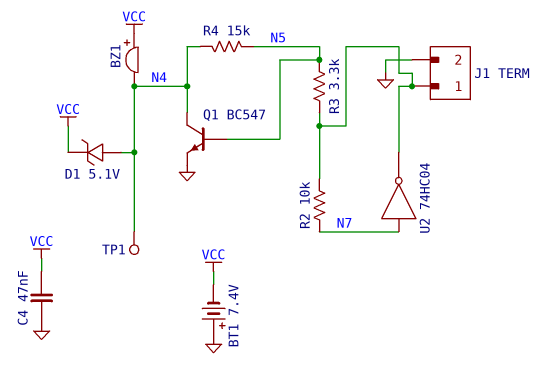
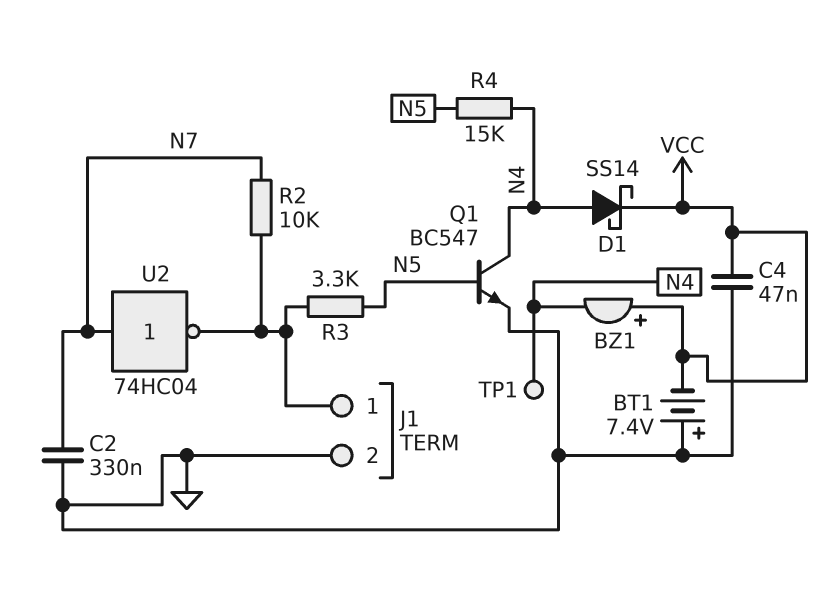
C2: none -> 330nF (GND, N7)
D1: zener 5.1V (A N4, K VCC) -> schottky SS14 (A N4, K VCC)

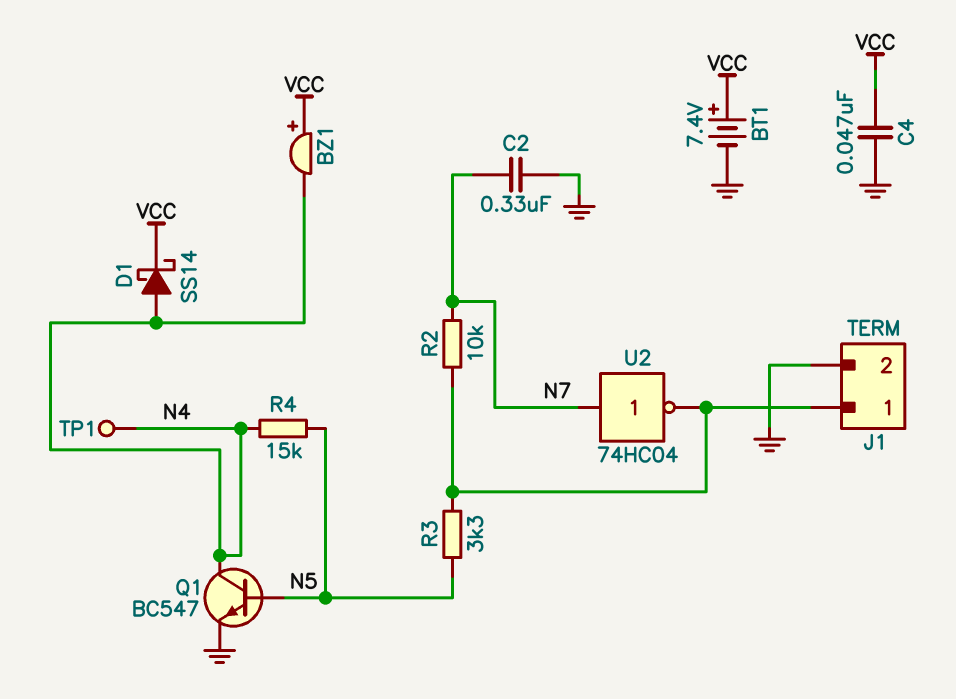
BT1: 7.4V (plus GND, minus VCC) -> 7.4V (plus VCC, minus GND)

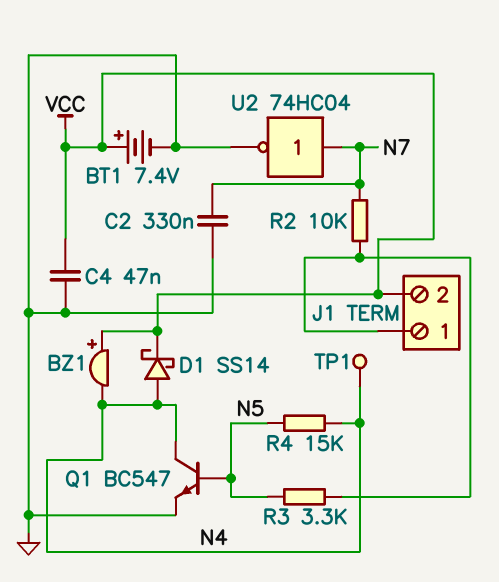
J1 pin 2: GND -> VCC
U2: NOT 74HC04 (in N7, out J1/1) -> NOT 74HC04 (in N7, out GND)

